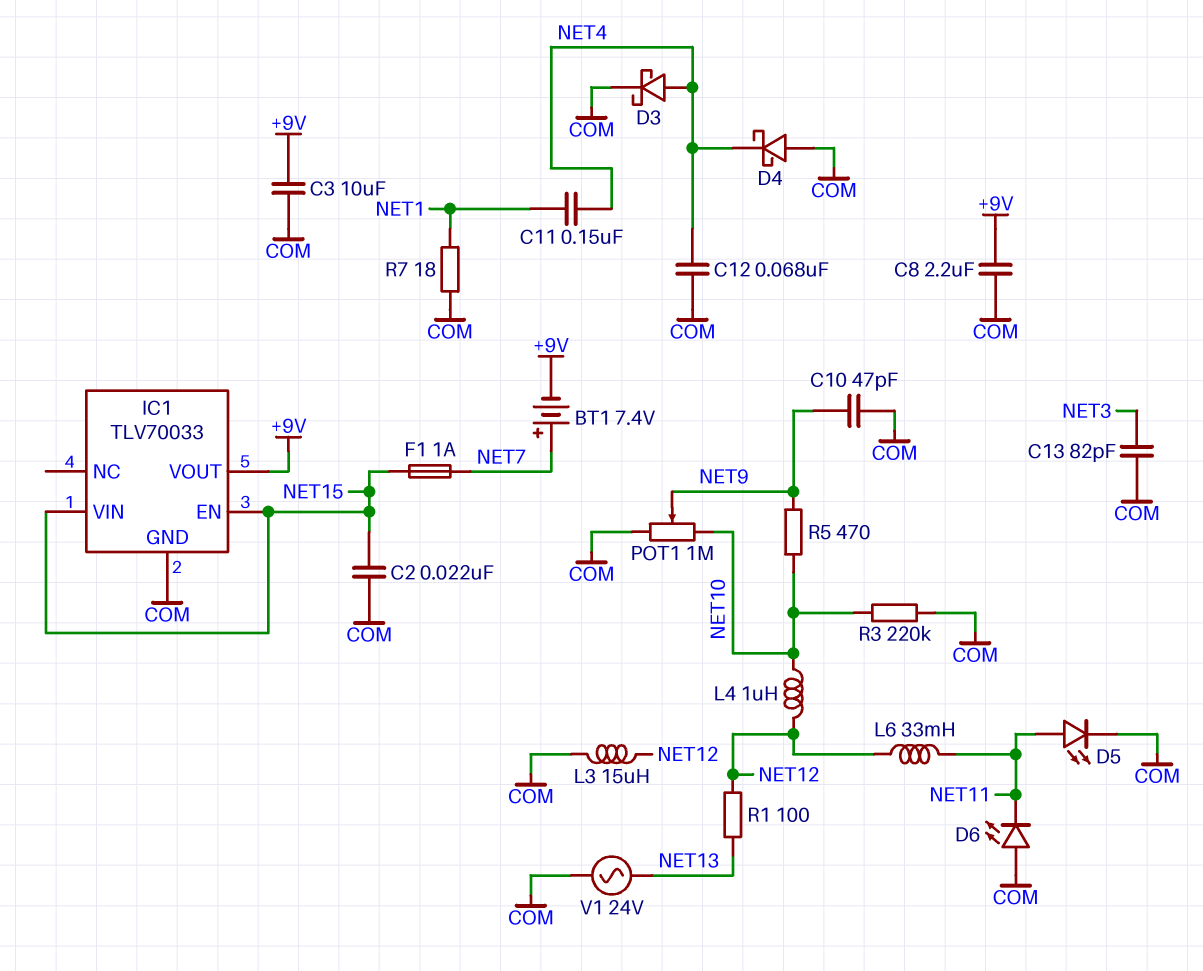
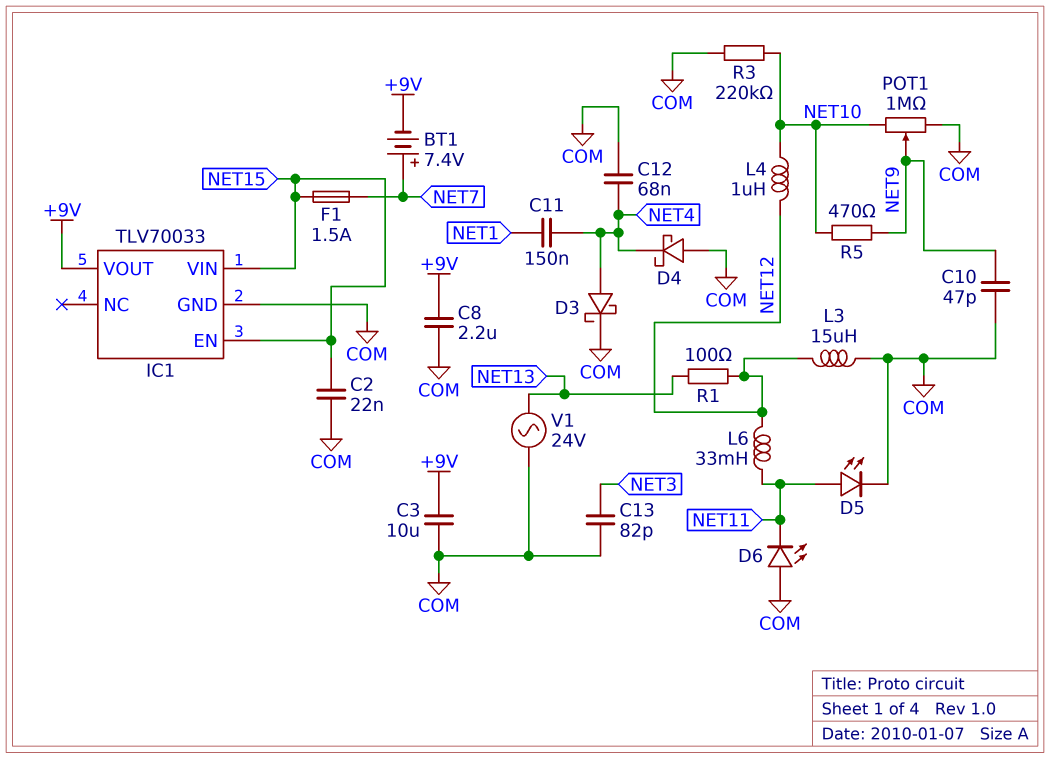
F1: 1A (NET7, NET15) -> 1.5A (NET7, NET15)
R7: 18 (COM, NET1) -> none

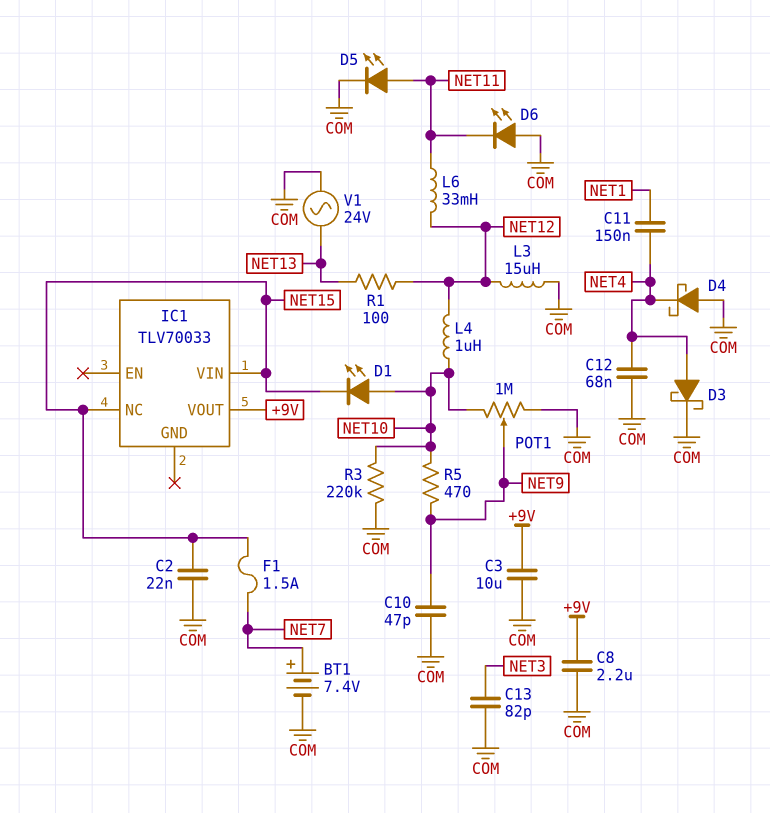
BT1: 7.4V (plus NET7, minus +9V) -> 7.4V (plus NET7, minus COM)
D1: none -> LED (A NET10, K NET15)
IC1 pin EN: NET15 -> none
IC1 pin GND: COM -> none
IC1 pin NC: none -> NET15

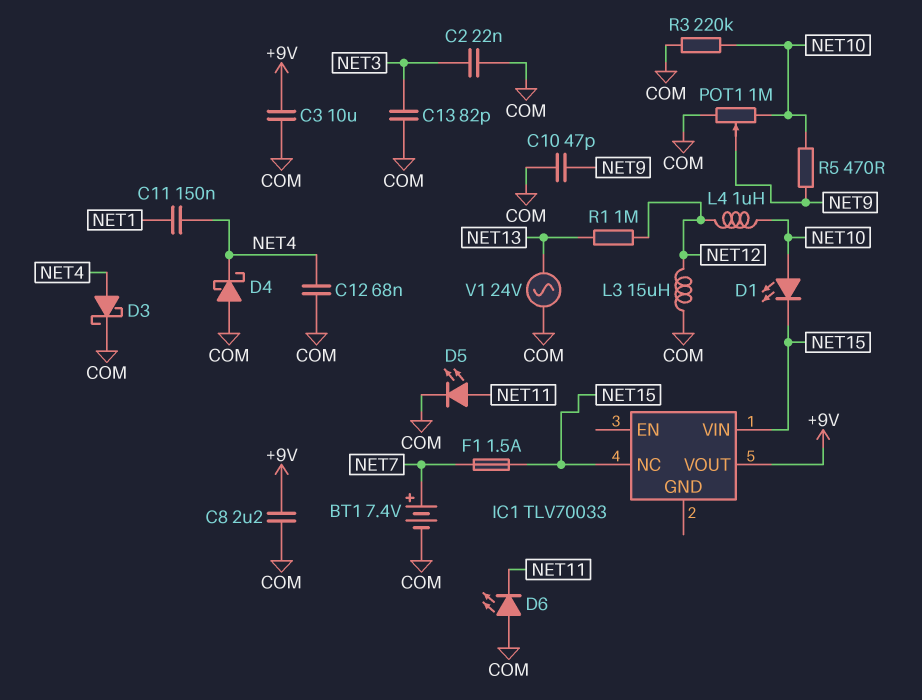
C2: 22nF (COM, NET15) -> 22nF (COM, NET3)
L6: 33mH (NET11, NET12) -> none
R1: 100 (NET12, NET13) -> 1M (NET12, NET13)

